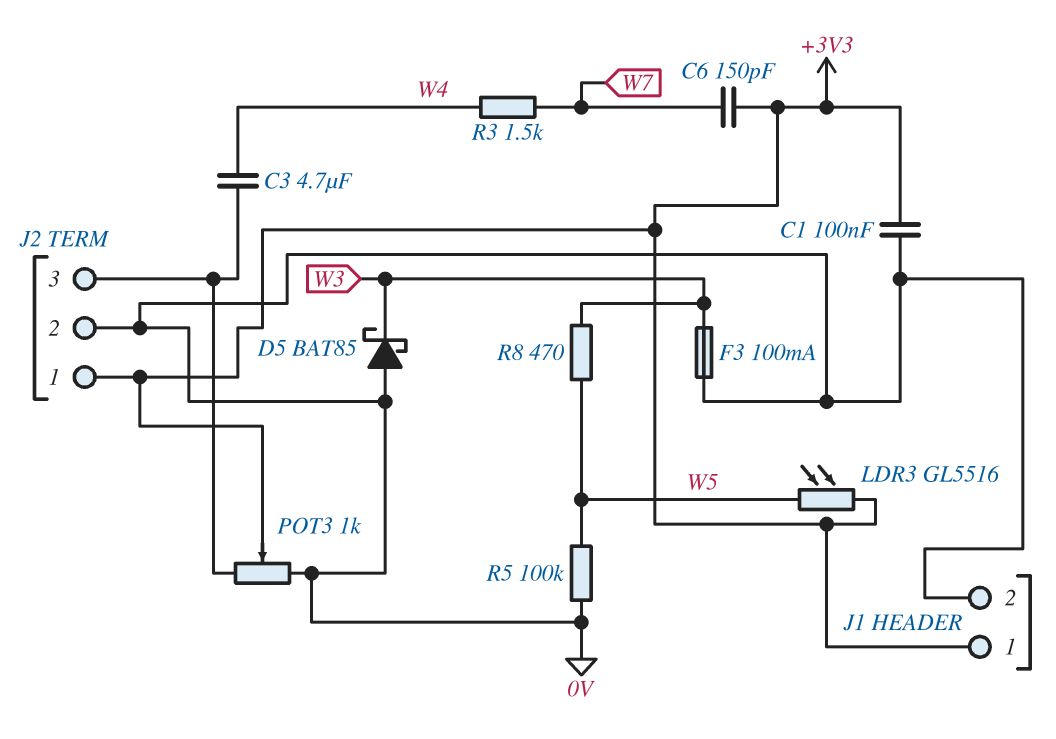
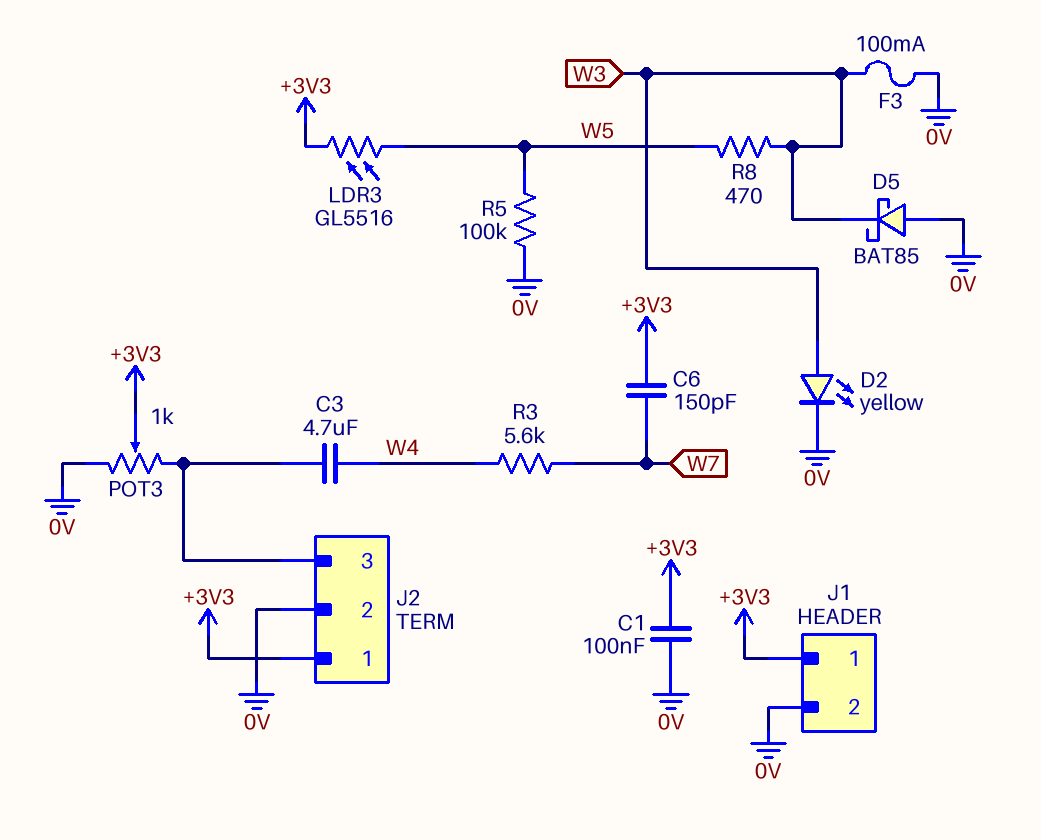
D2: none -> LED yellow (A W3, K 0V)
R3: 1.5k (W4, W7) -> 5.6k (W4, W7)

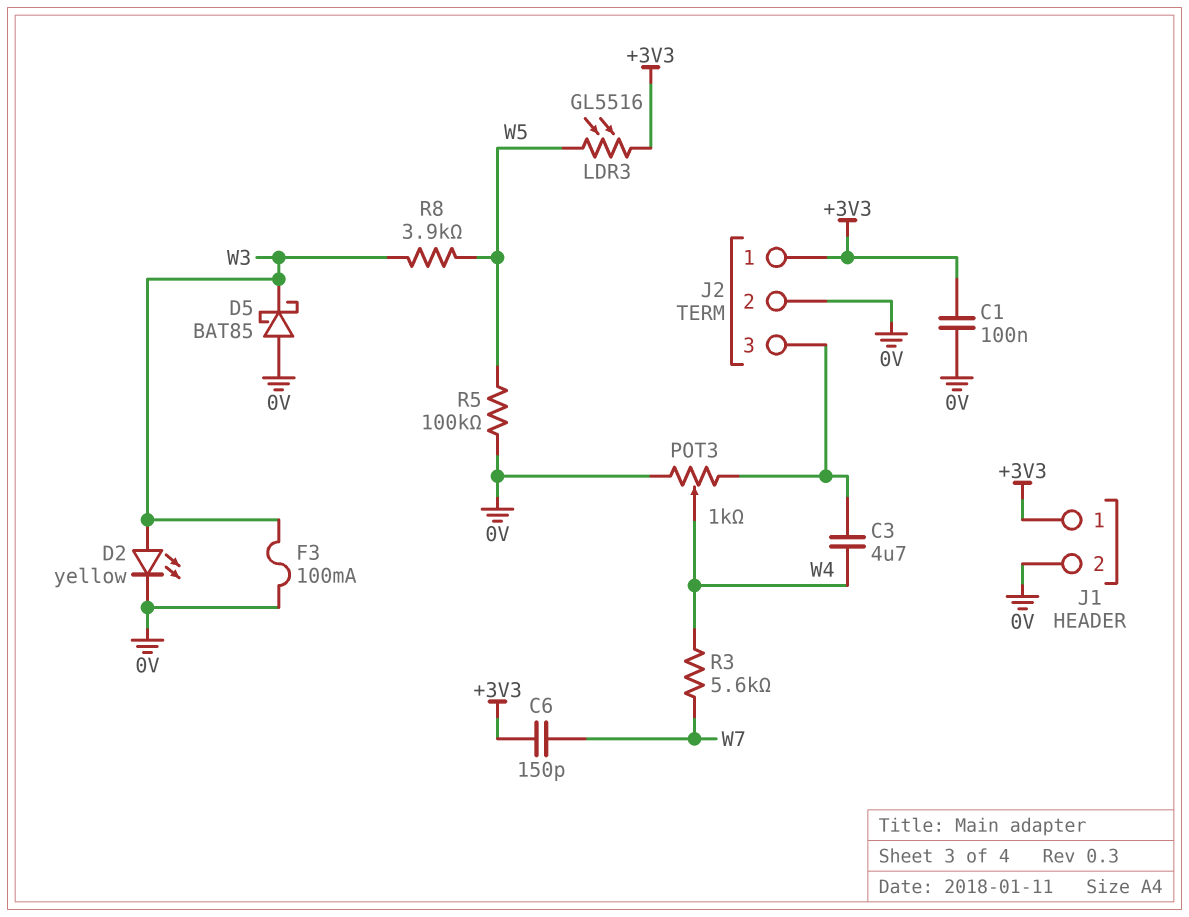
POT3: 1k (0V, J2/3, wiper +3V3) -> 1k (0V, J2/3, wiper W4)
R8: 470 (W3, W5) -> 3.9k (W3, W5)

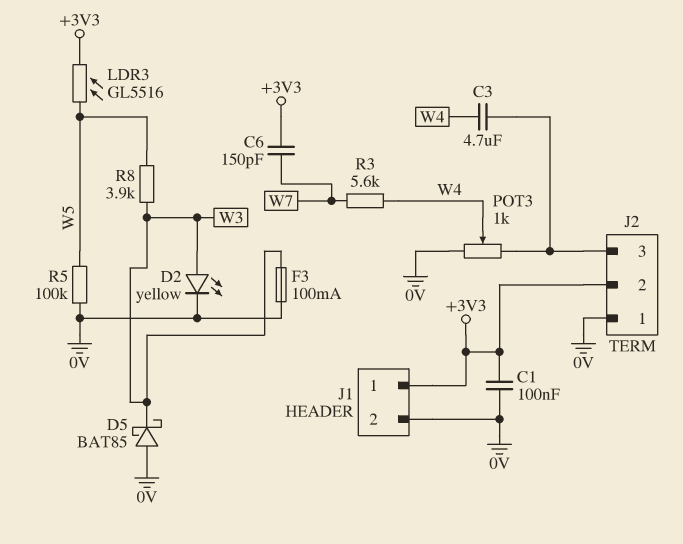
J2 pin 1: +3V3 -> 0V
J2 pin 2: 0V -> +3V3

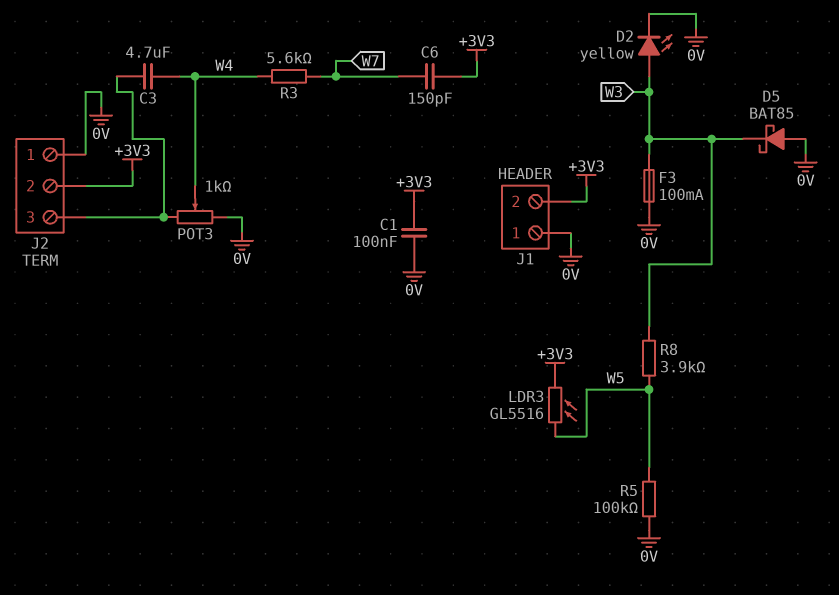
J1 pin 1: +3V3 -> 0V
J1 pin 2: 0V -> +3V3

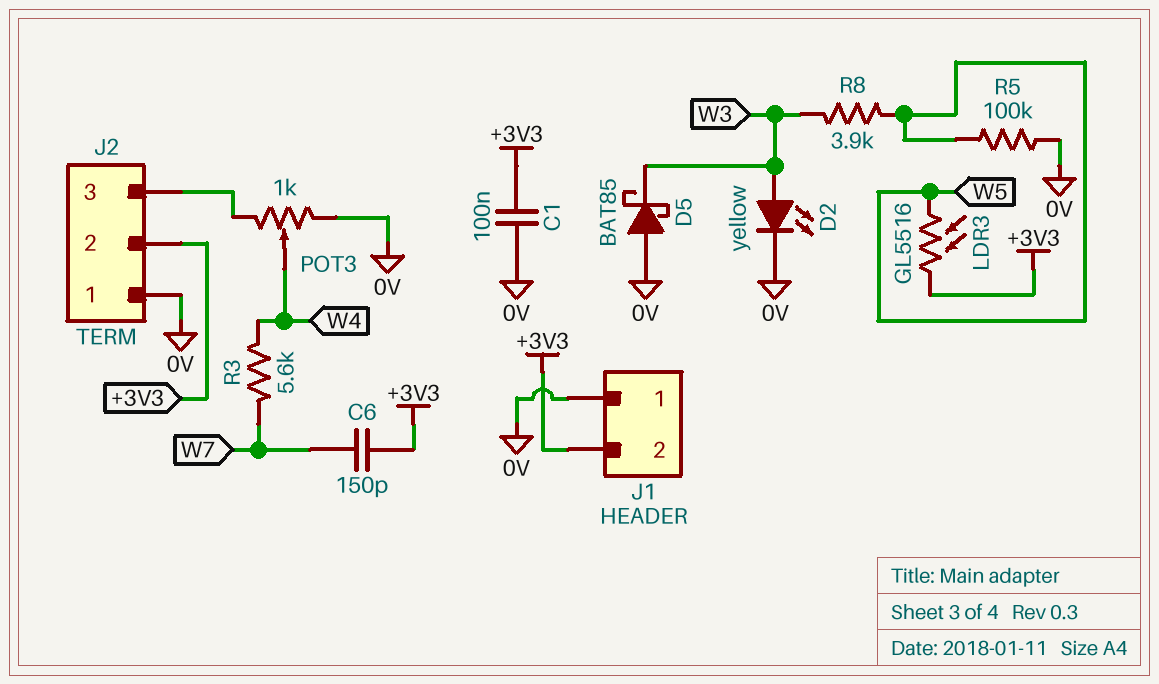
C3: 4.7uF (J2/3, W4) -> none
F3: 100mA (0V, W3) -> none

